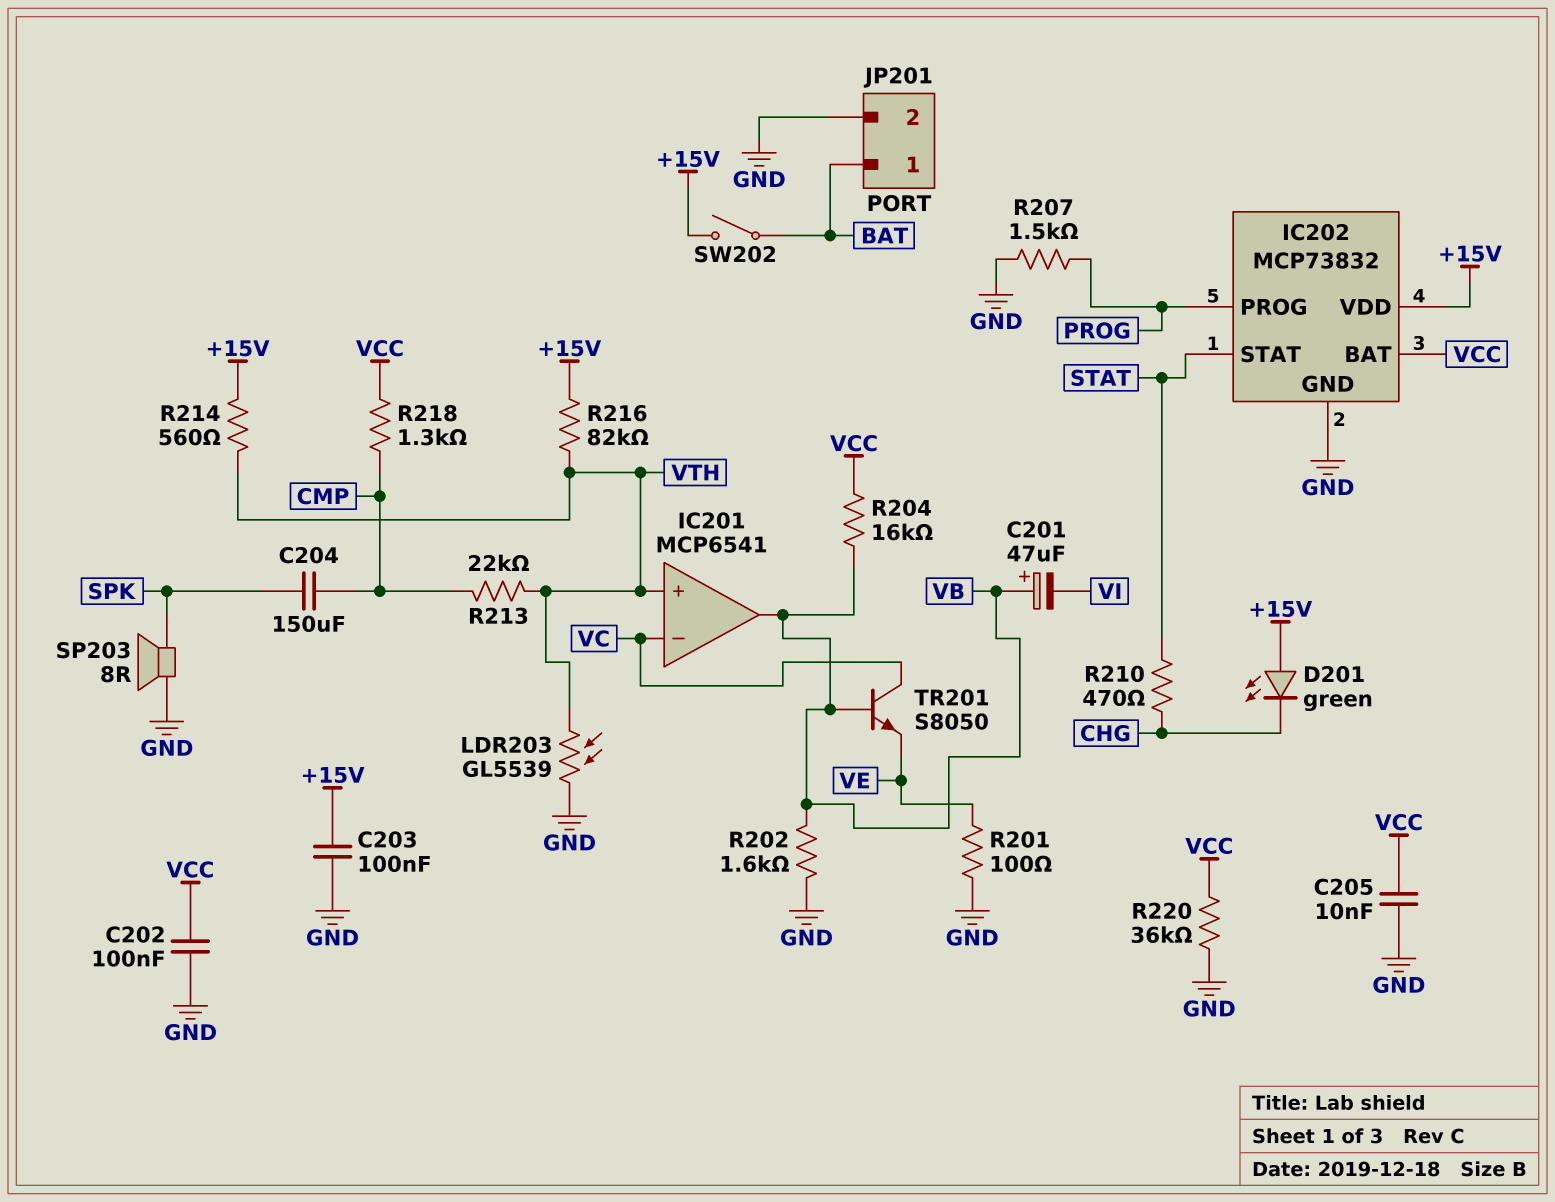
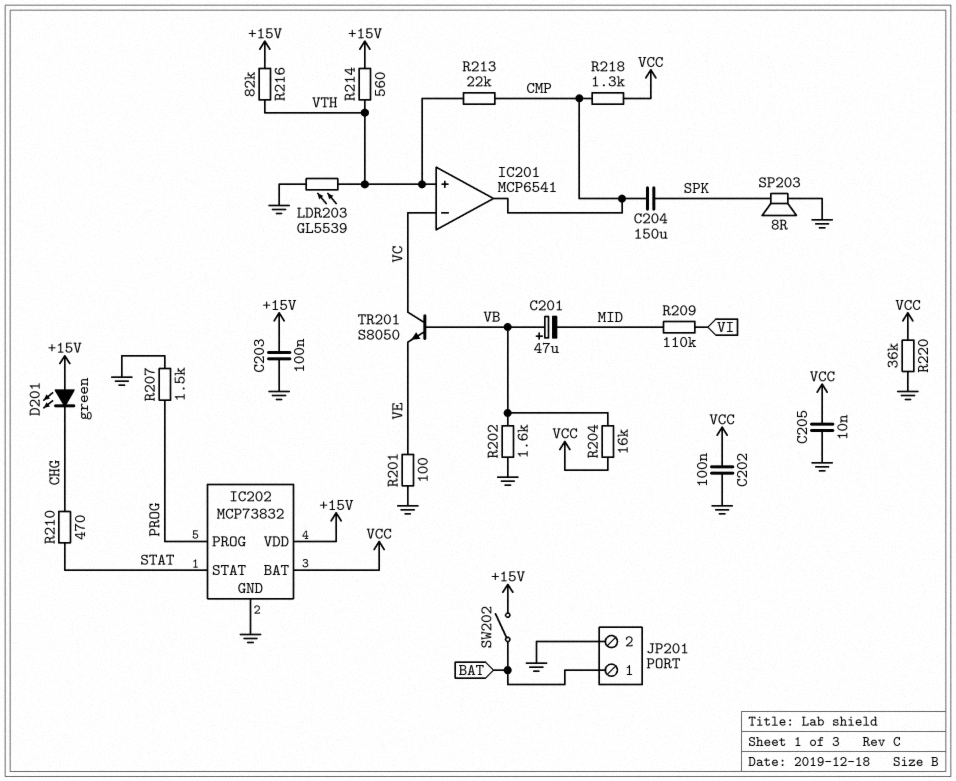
C201: 47uF (plus VB, minus VI) -> 47uF (plus VB, minus MID)
IC201 pin out: VB -> CMP
R209: none -> 110k (MID, VI)

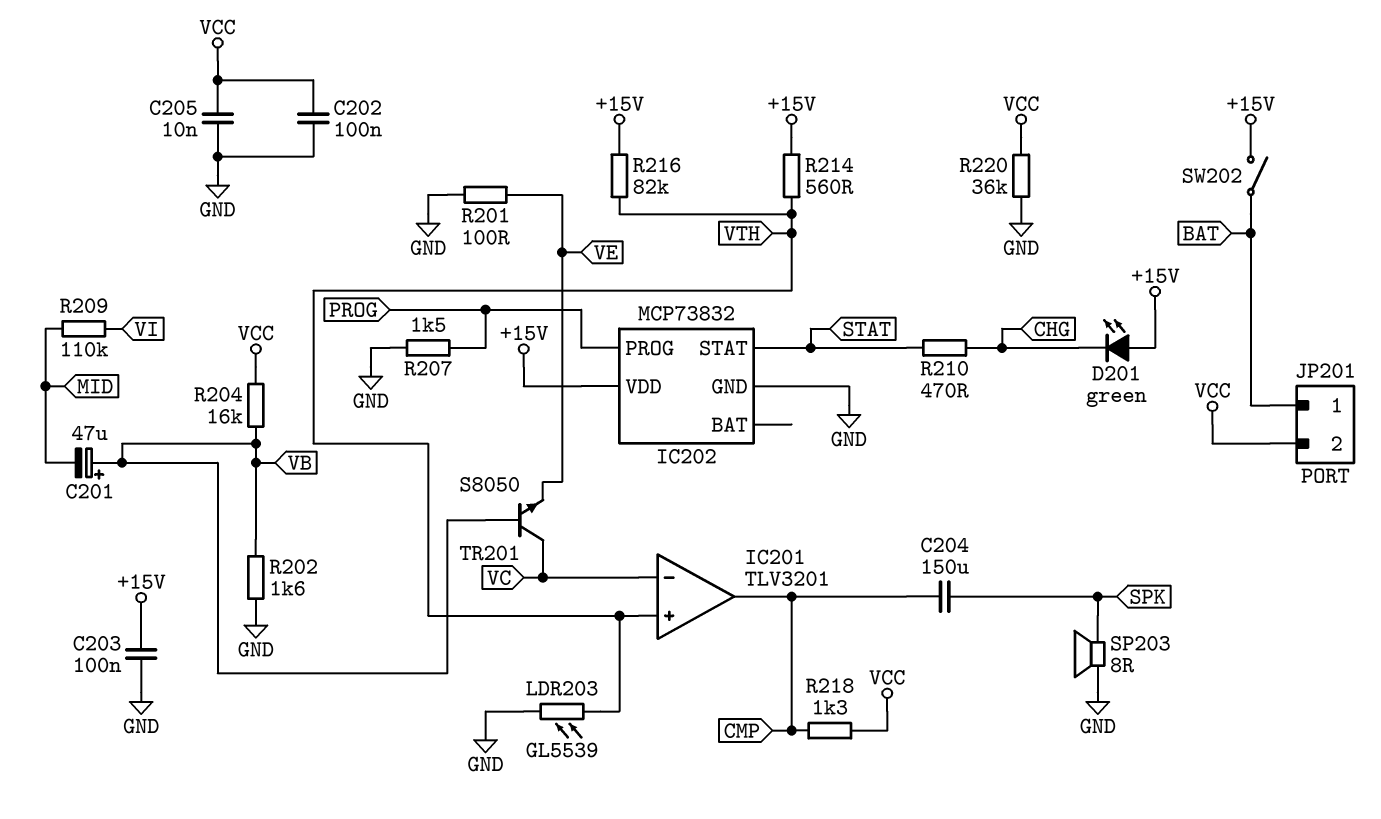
IC201: MCP6541 -> TLV3201
IC202 pin BAT: VCC -> none
JP201 pin 2: GND -> VCC
R213: 22k (CMP, VTH) -> none

